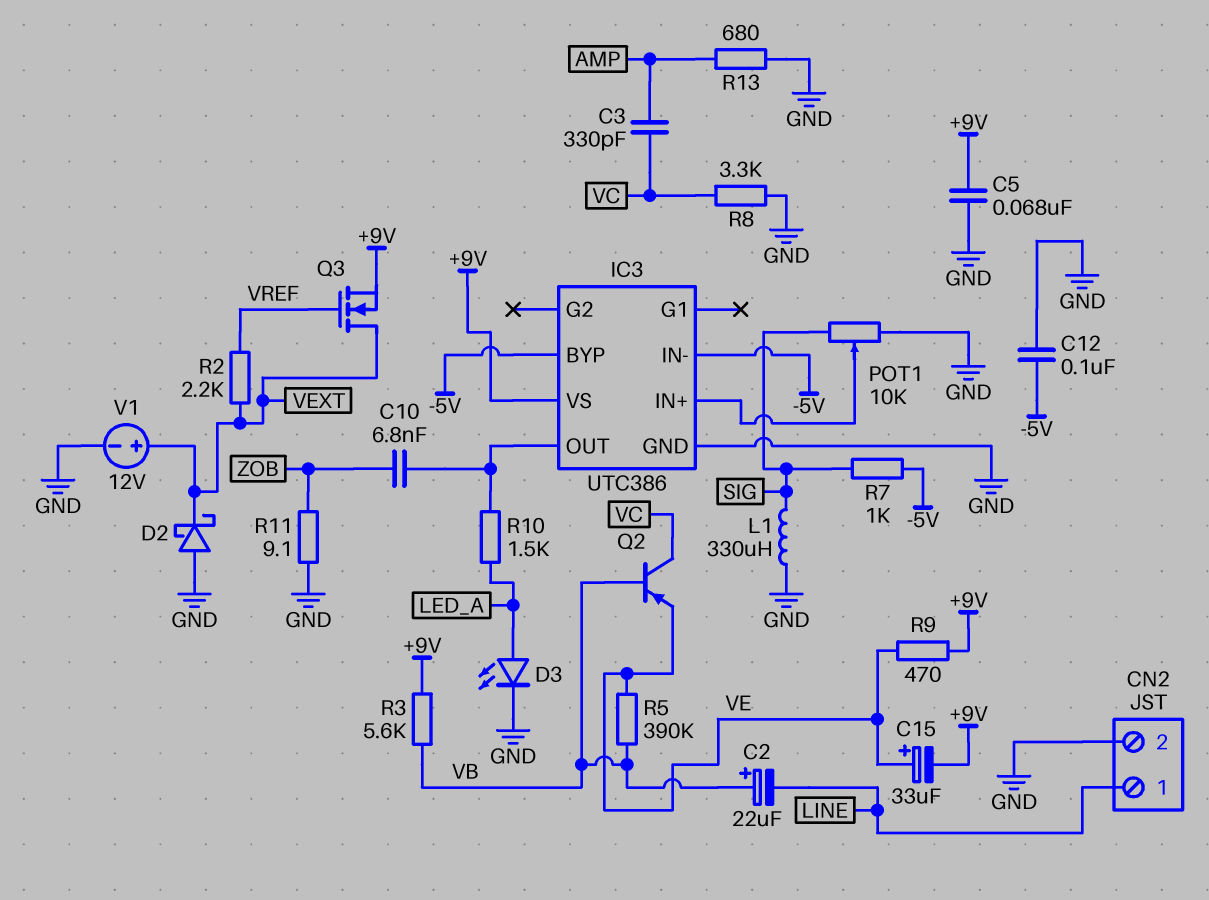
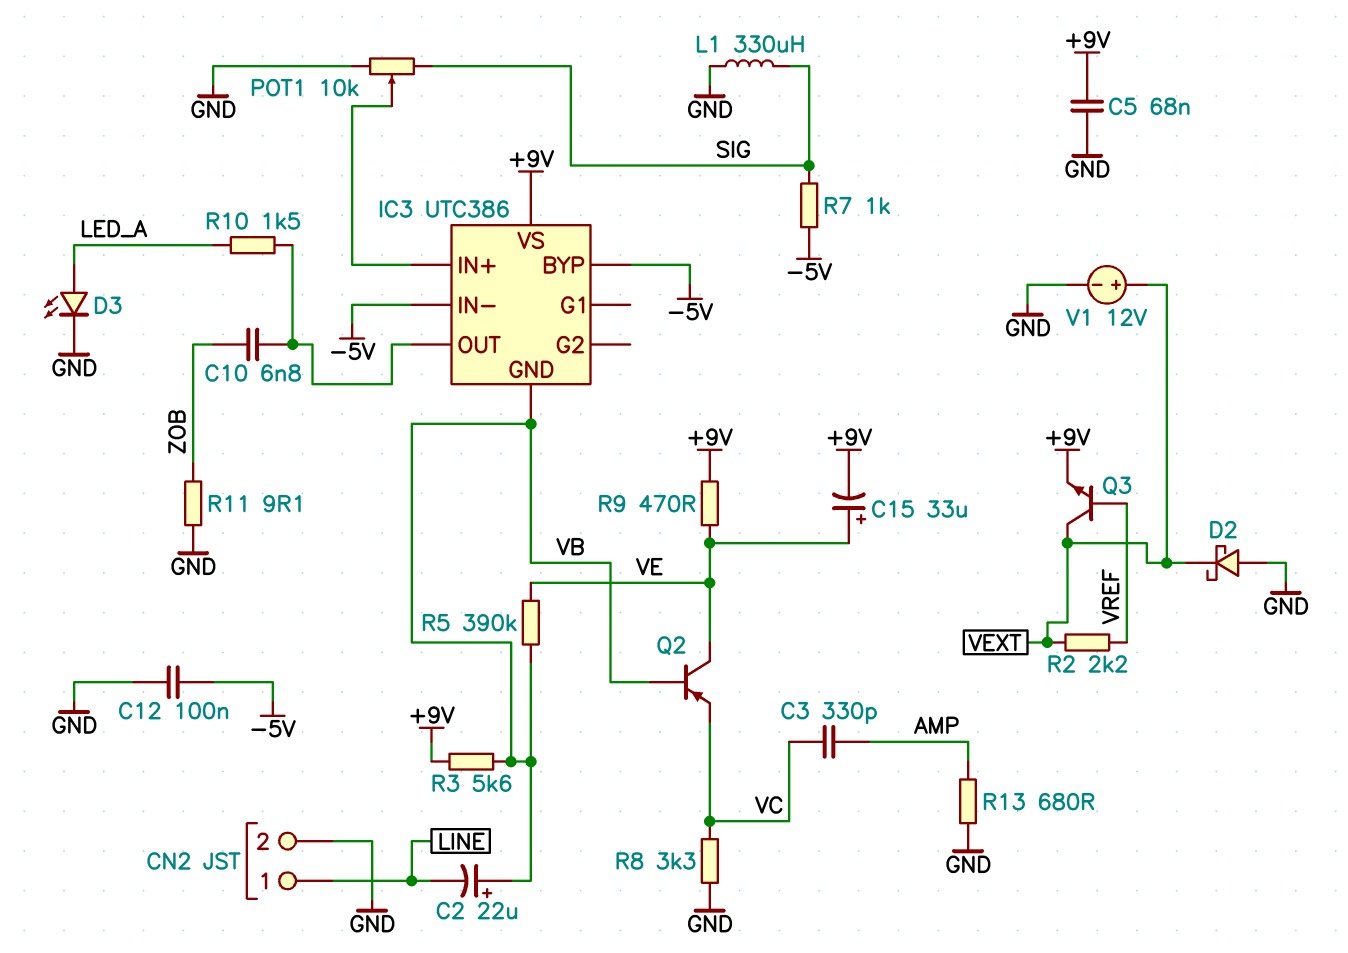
IC3 pin GND: GND -> VB
Q2: PNP (B VB, C VC, E VE) -> PNP (B VB, C VE, E VC)
Q3: NMOS (G VREF, D VEXT, S +9V) -> NPN (B VREF, C VEXT, E +9V)

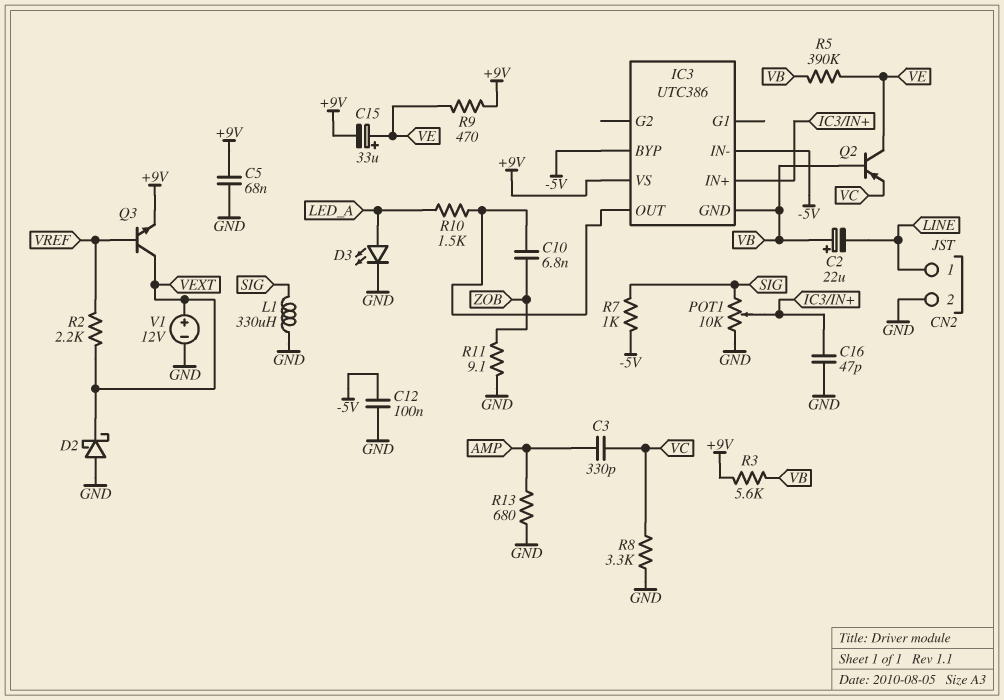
C16: none -> 47pF (GND, IC3/IN+)

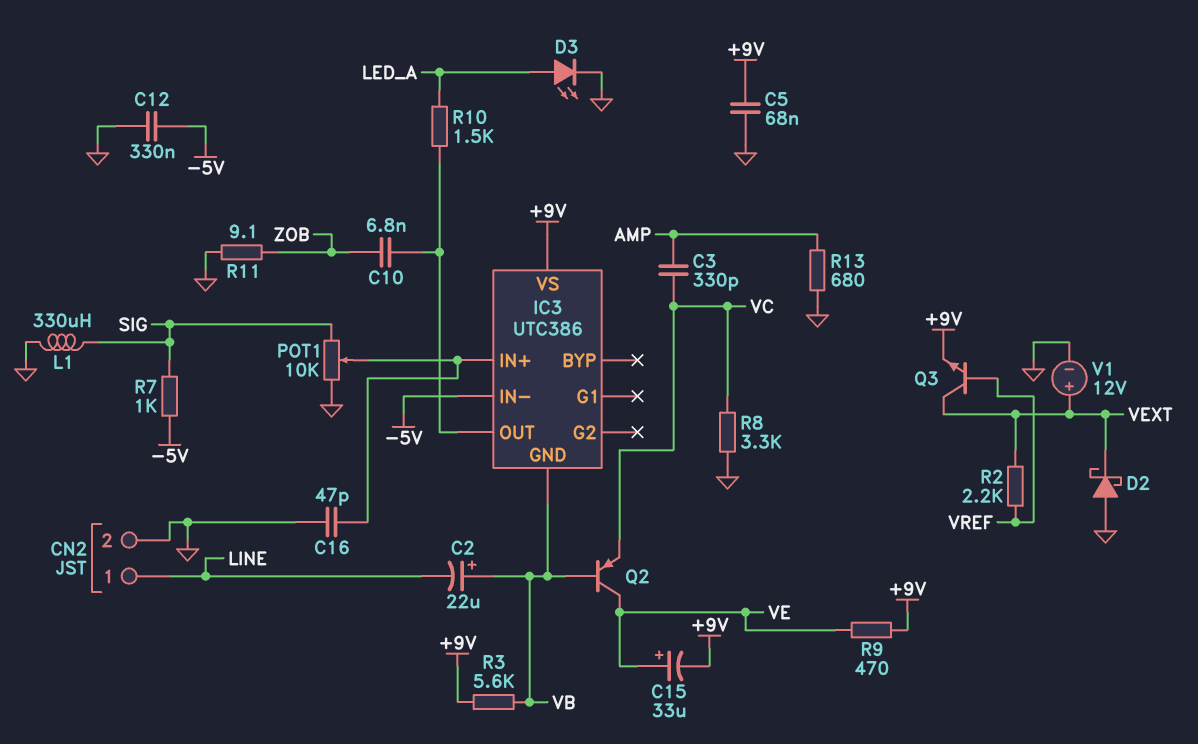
C12: 100nF (-5V, GND) -> 330nF (-5V, GND)
IC3 pin BYP: -5V -> none
R5: 390k (VB, VE) -> none

